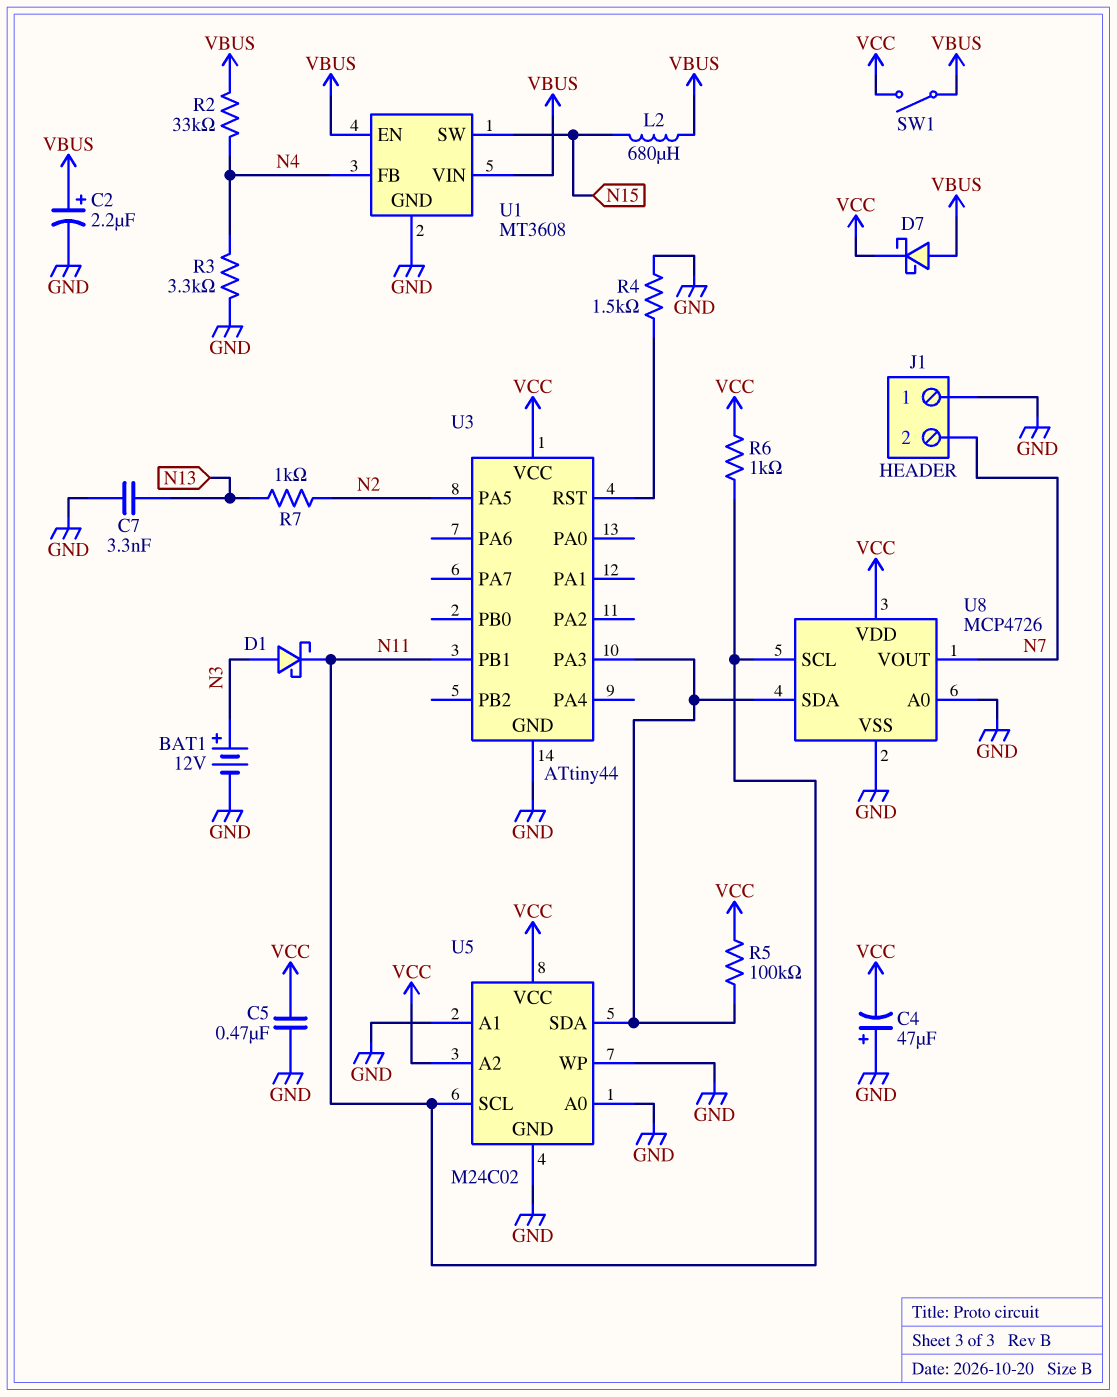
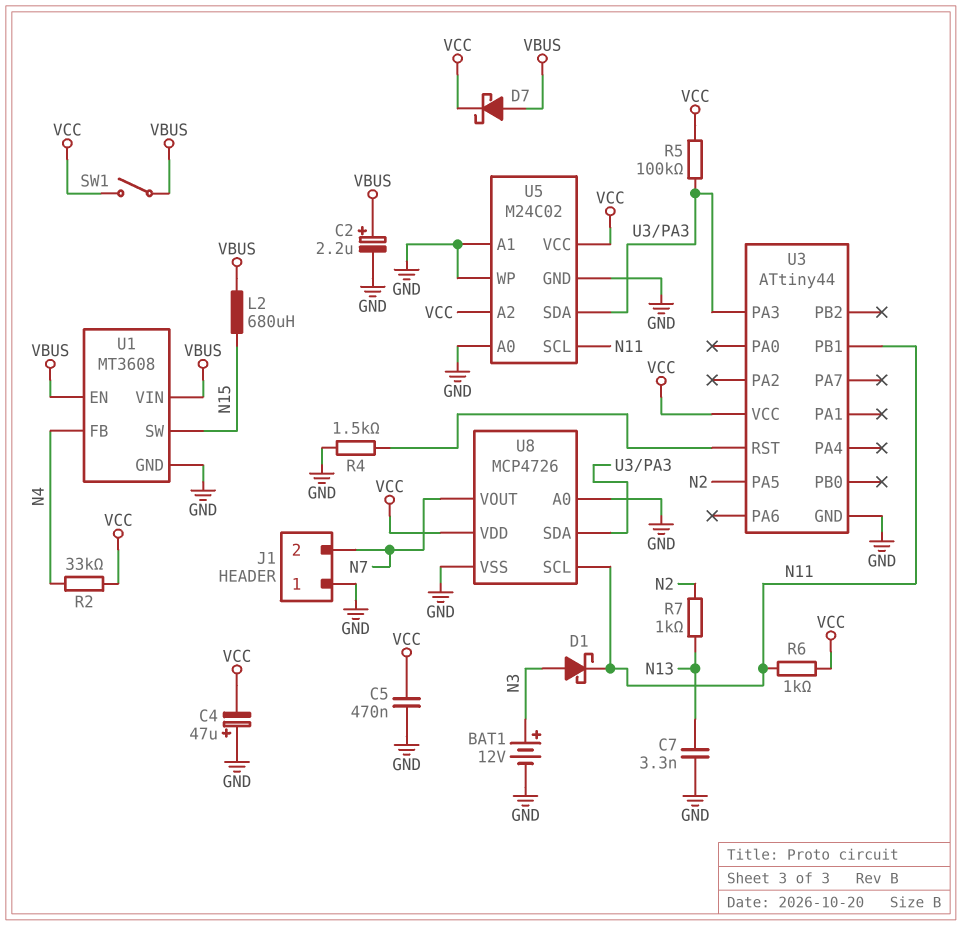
R2: 33k (N4, VBUS) -> 33k (N4, VCC)
R3: 3.3k (GND, N4) -> none

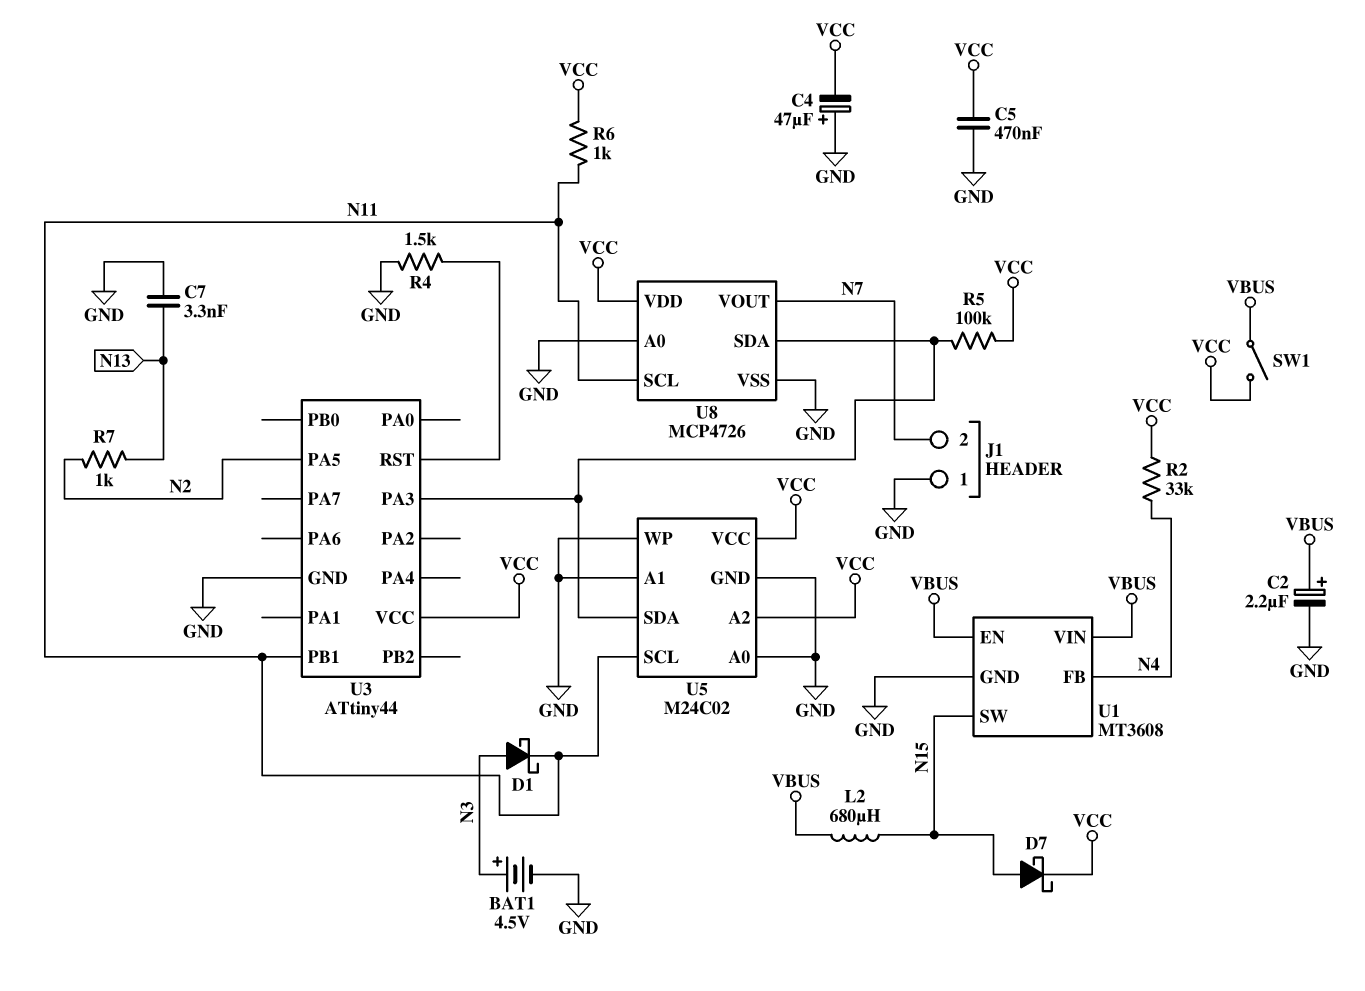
BAT1: 12V (plus N3, minus GND) -> 4.5V (plus N3, minus GND)
D7: schottky (A VBUS, K VCC) -> schottky (A N15, K VCC)

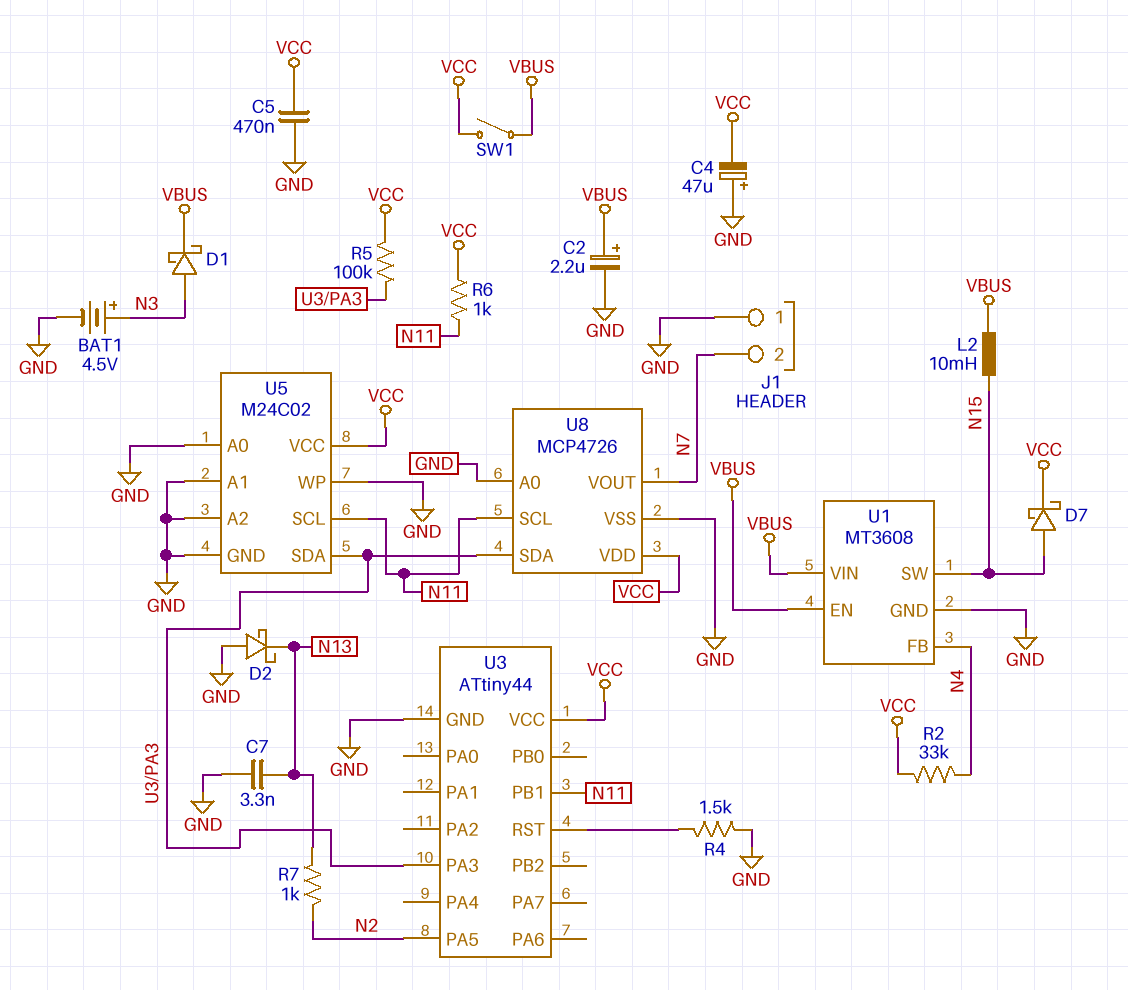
D1: schottky (A N3, K N11) -> schottky (A N3, K VBUS)
D2: none -> schottky (A GND, K N13)
L2: 680uH (N15, VBUS) -> 10mH (N15, VBUS)
U5 pin A2: VCC -> GND

